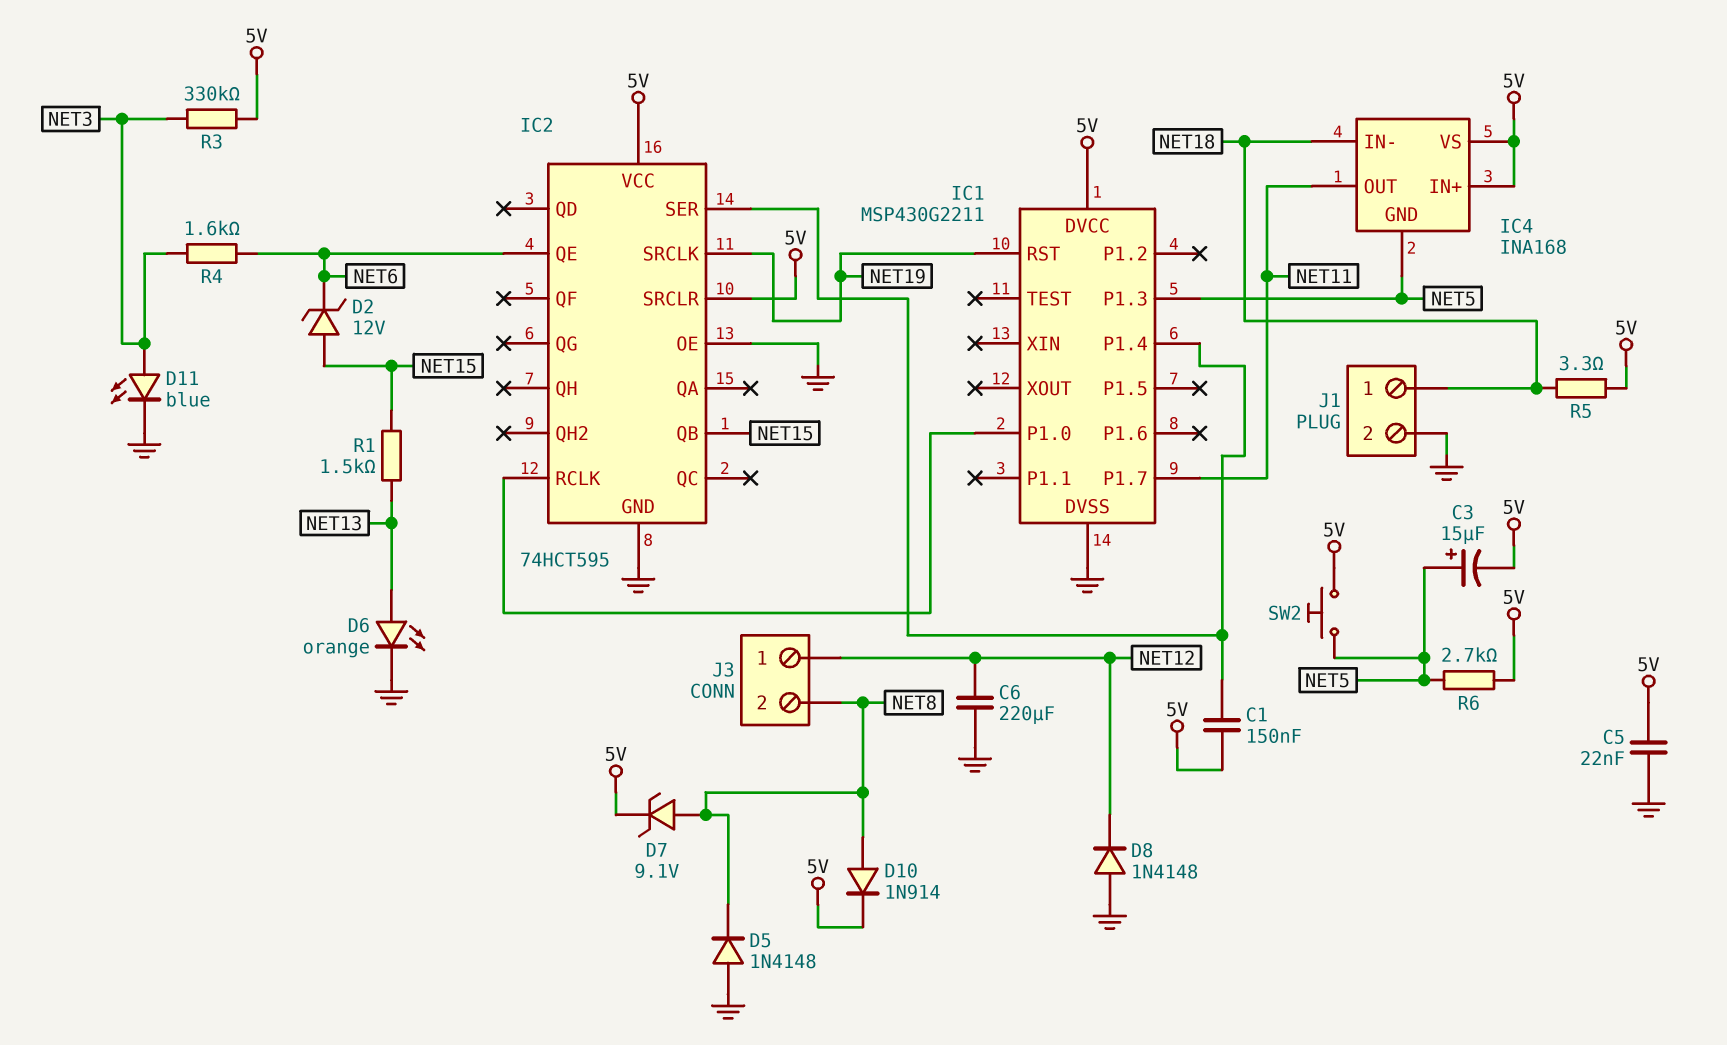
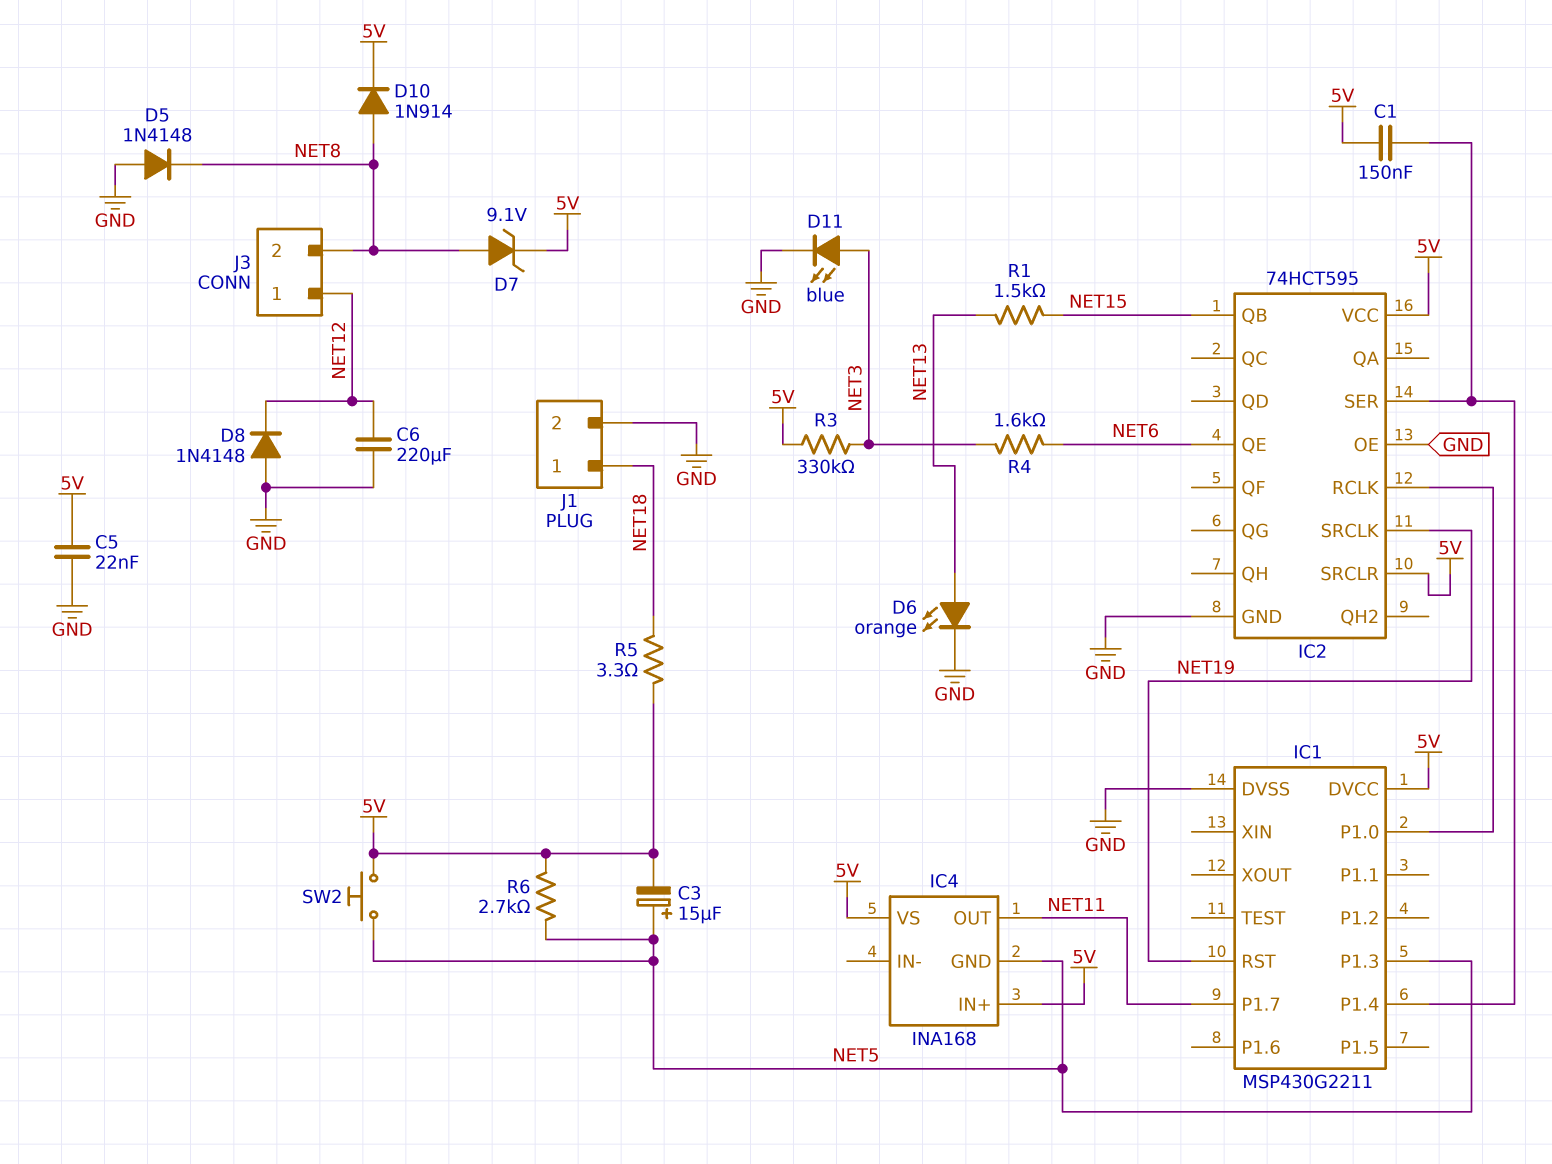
D2: zener 12V (A NET15, K NET6) -> none
IC4 pin IN-: NET18 -> none

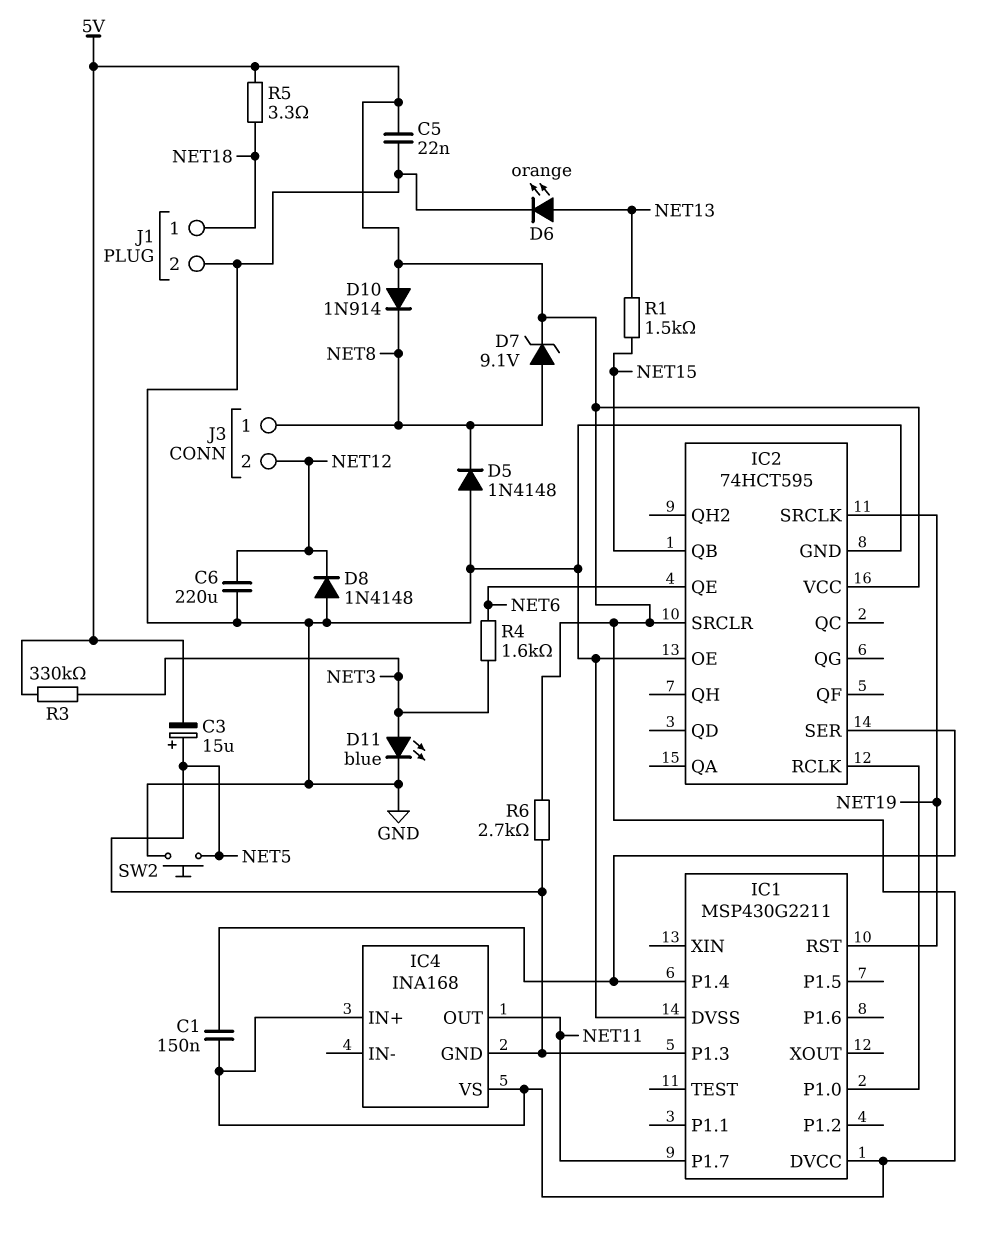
D10: diode 1N914 (A NET8, K 5V) -> diode 1N914 (A 5V, K NET8)
J3 pin 1: NET12 -> NET8
J3 pin 2: NET8 -> NET12
SW2: button (5V, NET5) -> button (GND, NET5)

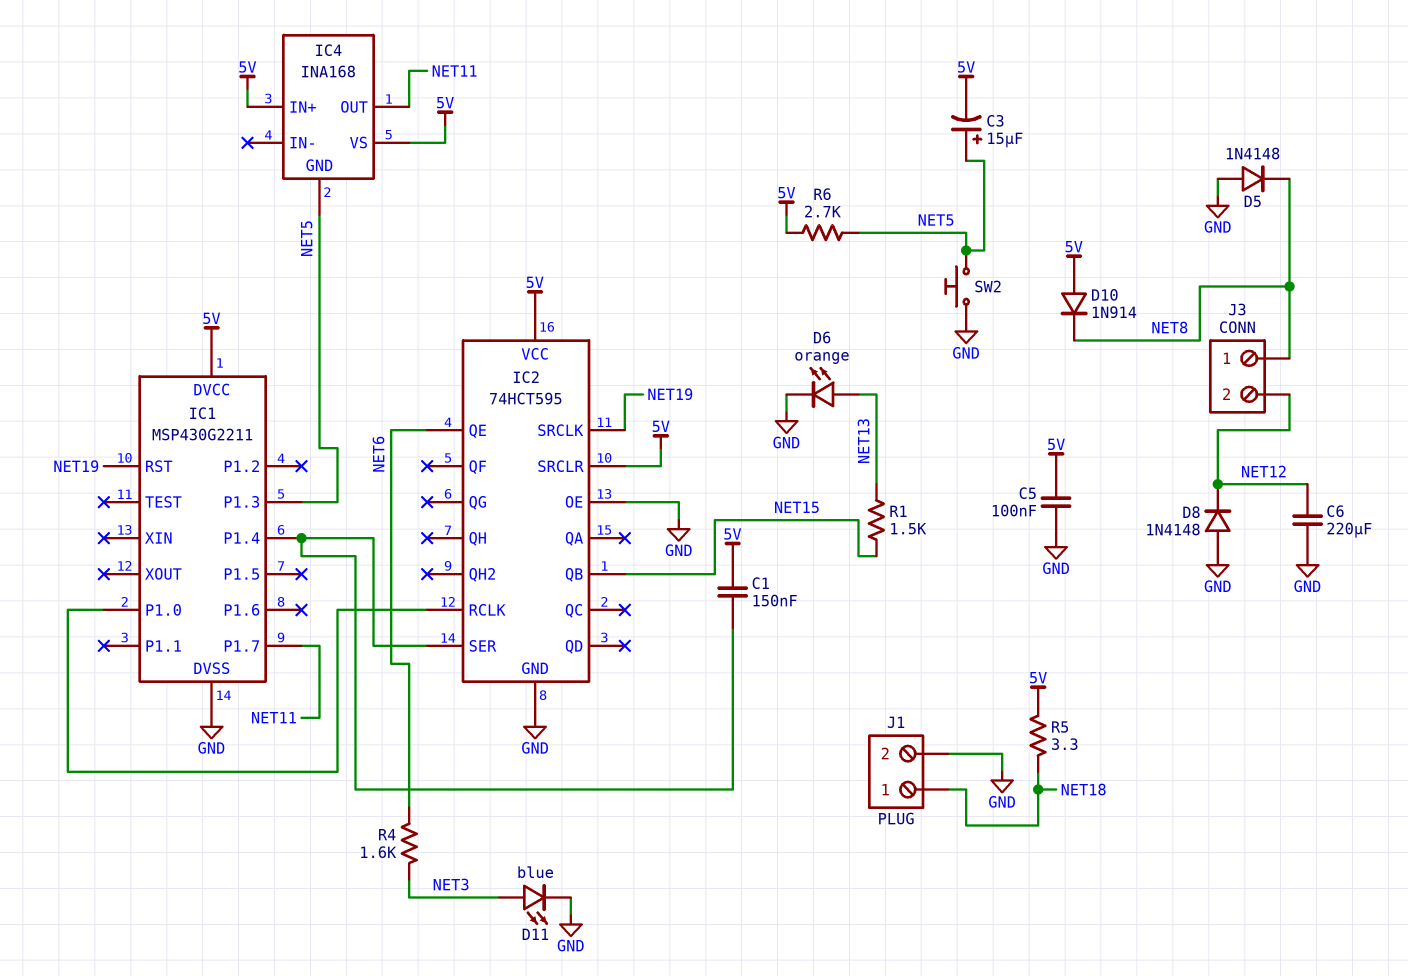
C5: 22nF (5V, GND) -> 100nF (5V, GND)
D7: zener 9.1V (A NET8, K 5V) -> none
R3: 330k (5V, NET3) -> none

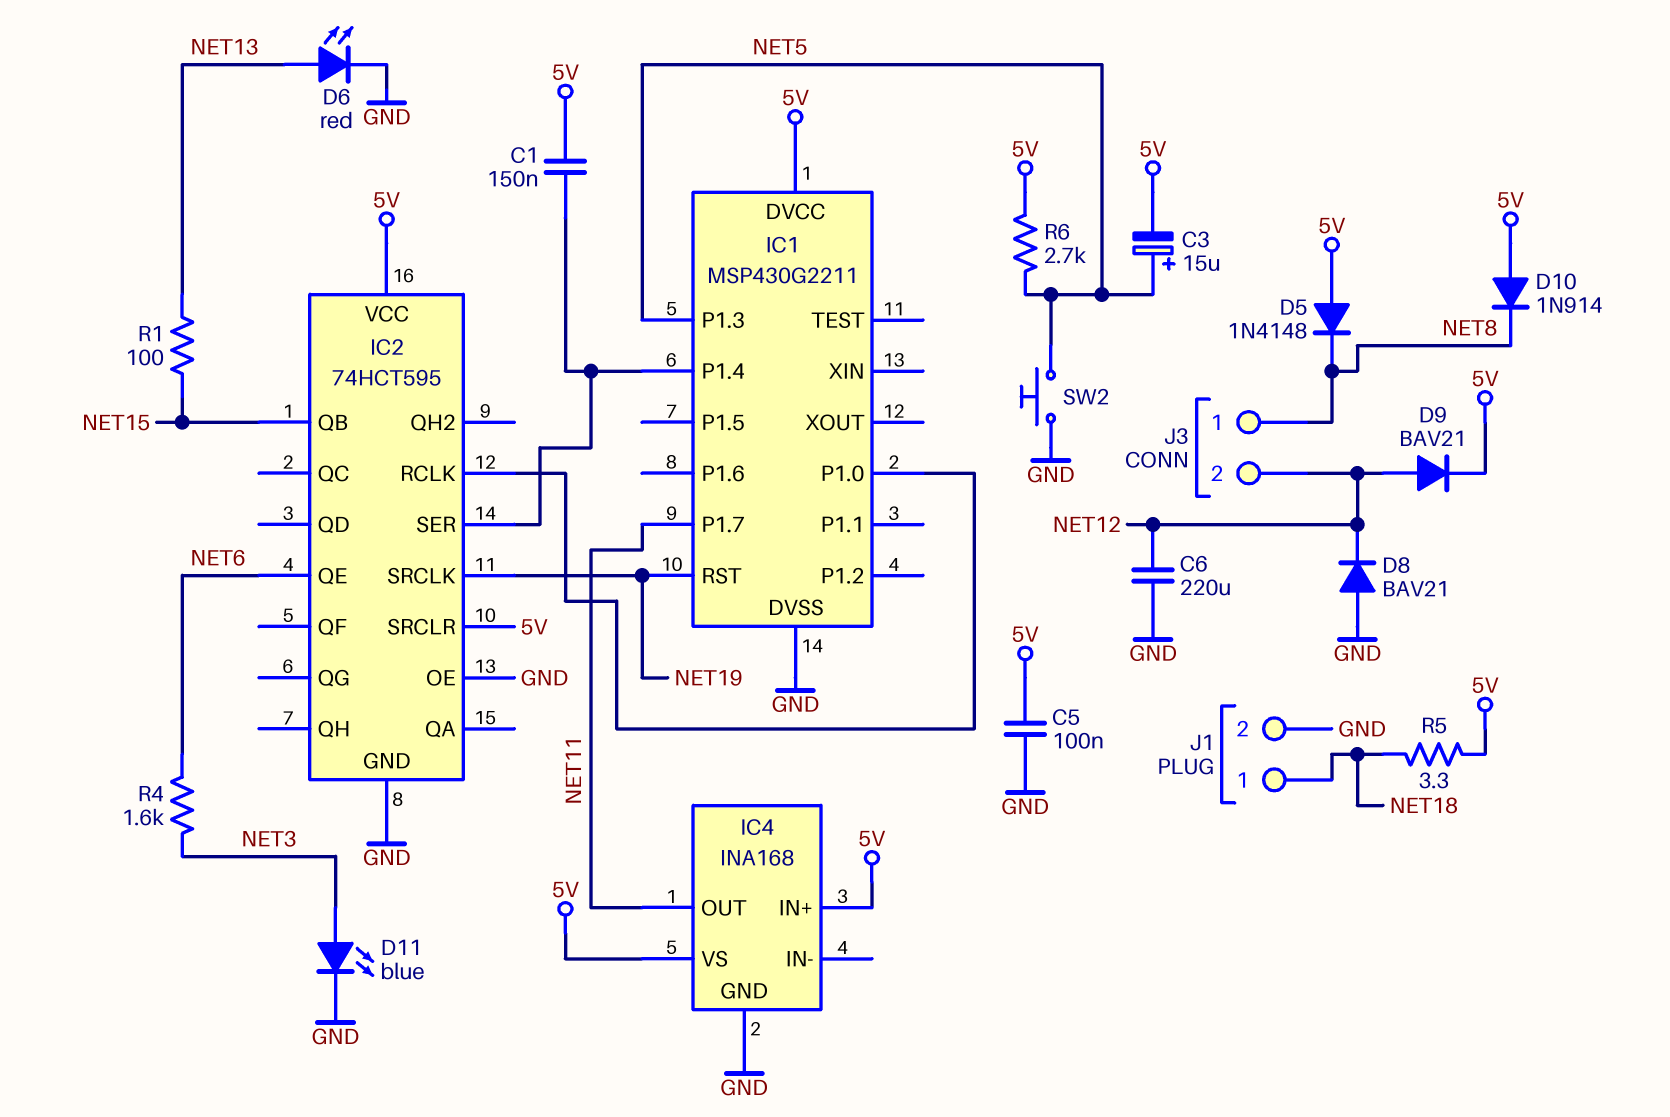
D5: diode 1N4148 (A GND, K NET8) -> diode 1N4148 (A 5V, K NET8)
D6: LED orange (A NET13, K GND) -> LED red (A NET13, K GND)
D8: diode 1N4148 (A GND, K NET12) -> diode BAV21 (A GND, K NET12)
D9: none -> diode BAV21 (A NET12, K 5V)
IC4 pin GND: NET5 -> GND
R1: 1.5k (NET13, NET15) -> 100 (NET13, NET15)

